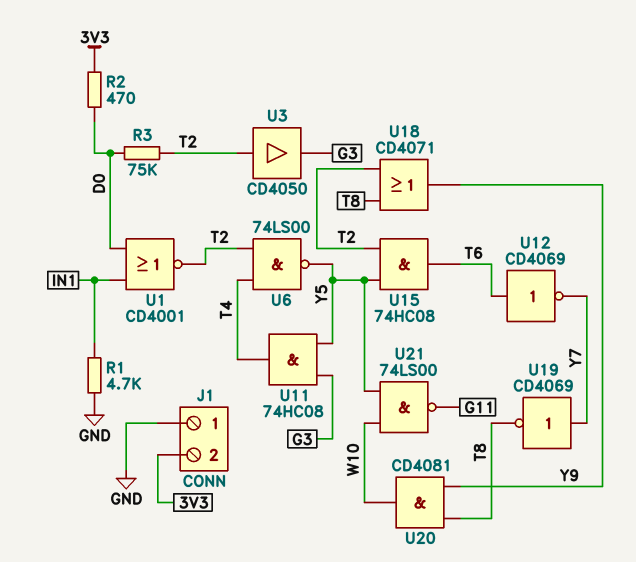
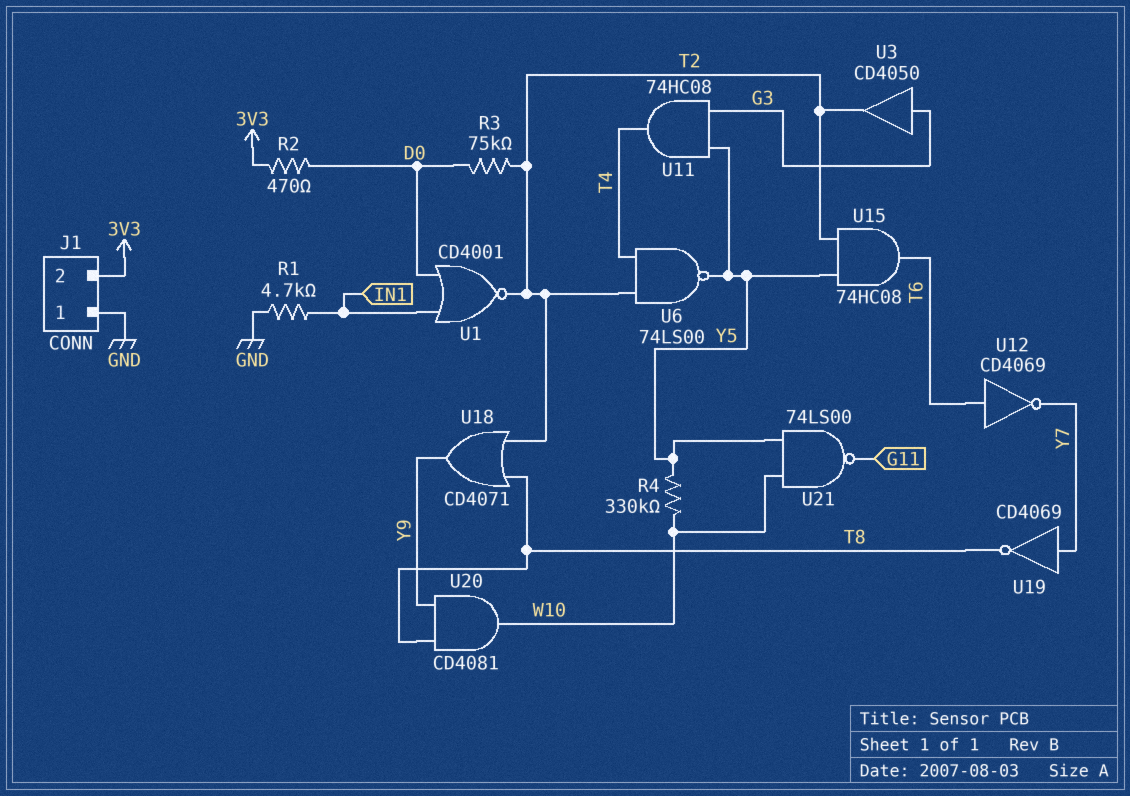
R4: none -> 330k (W10, Y5)
U3: buffer CD4050 (in T2, out G3) -> buffer CD4050 (in G3, out T2)

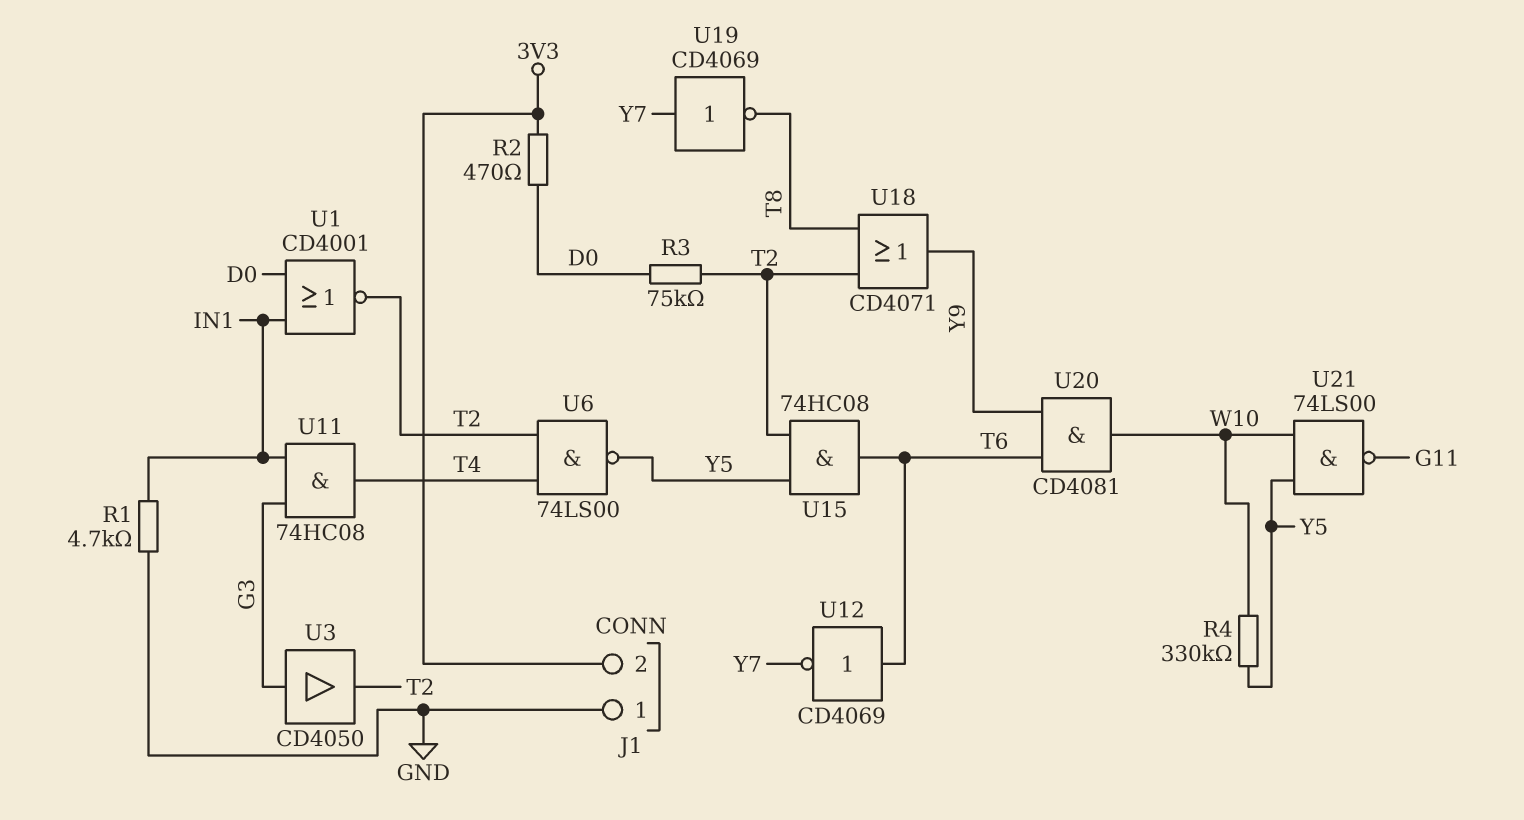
U11: AND 74HC08 (in G3, in Y5, out T4) -> AND 74HC08 (in G3, in IN1, out T4)
U20: AND CD4081 (in T8, in Y9, out W10) -> AND CD4081 (in T6, in Y9, out W10)

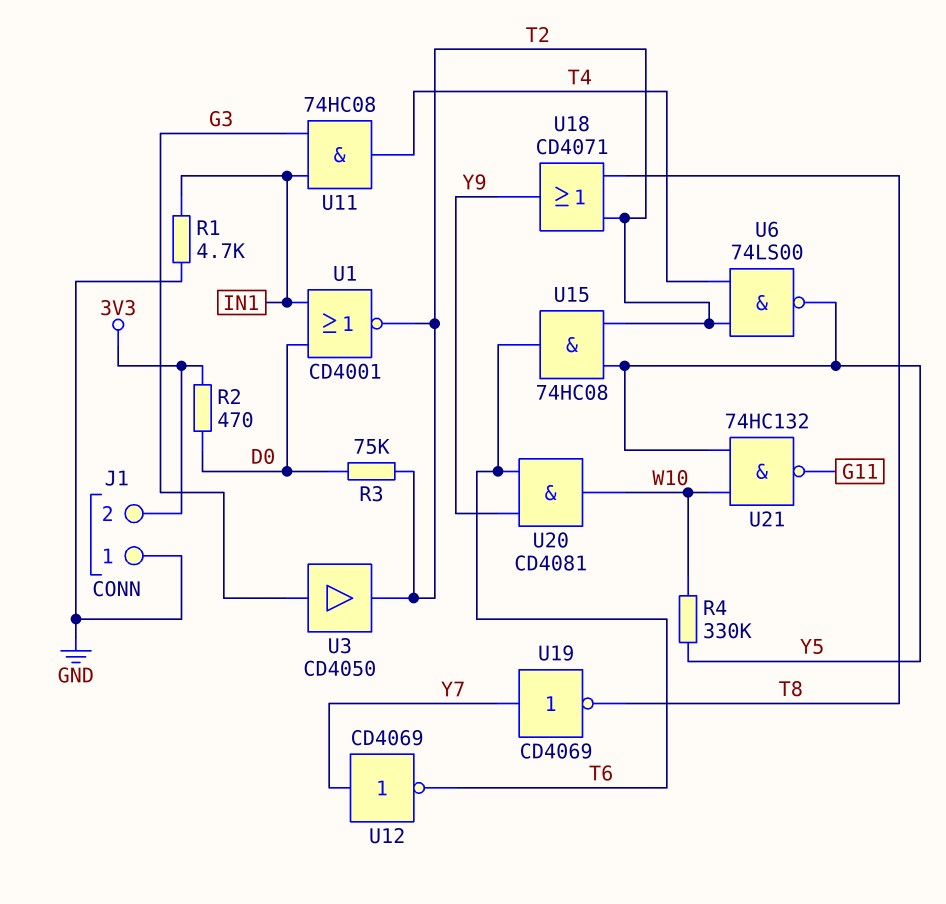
U12: NOT CD4069 (in T6, out Y7) -> NOT CD4069 (in Y7, out T6)
U21: NAND 74LS00 (in W10, in Y5, out G11) -> NAND 74HC132 (in W10, in Y5, out G11)

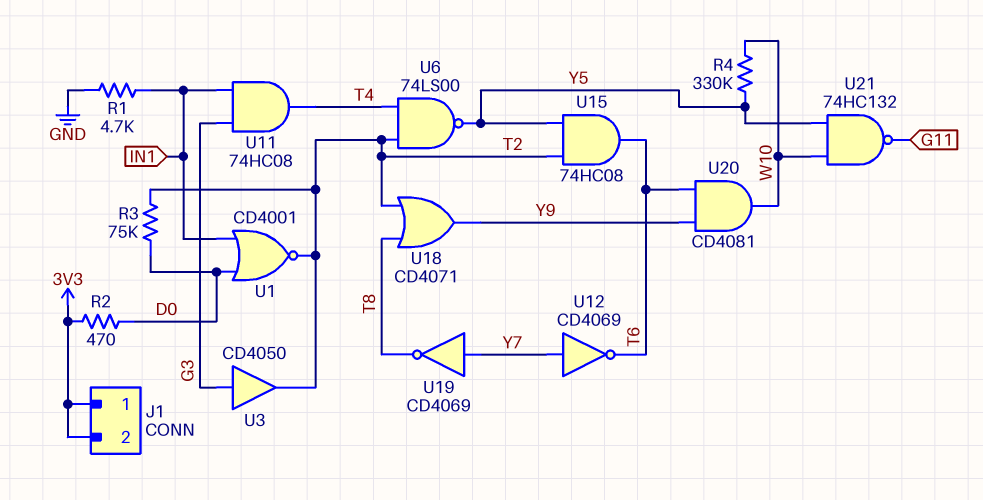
J1 pin 1: GND -> 3V3

